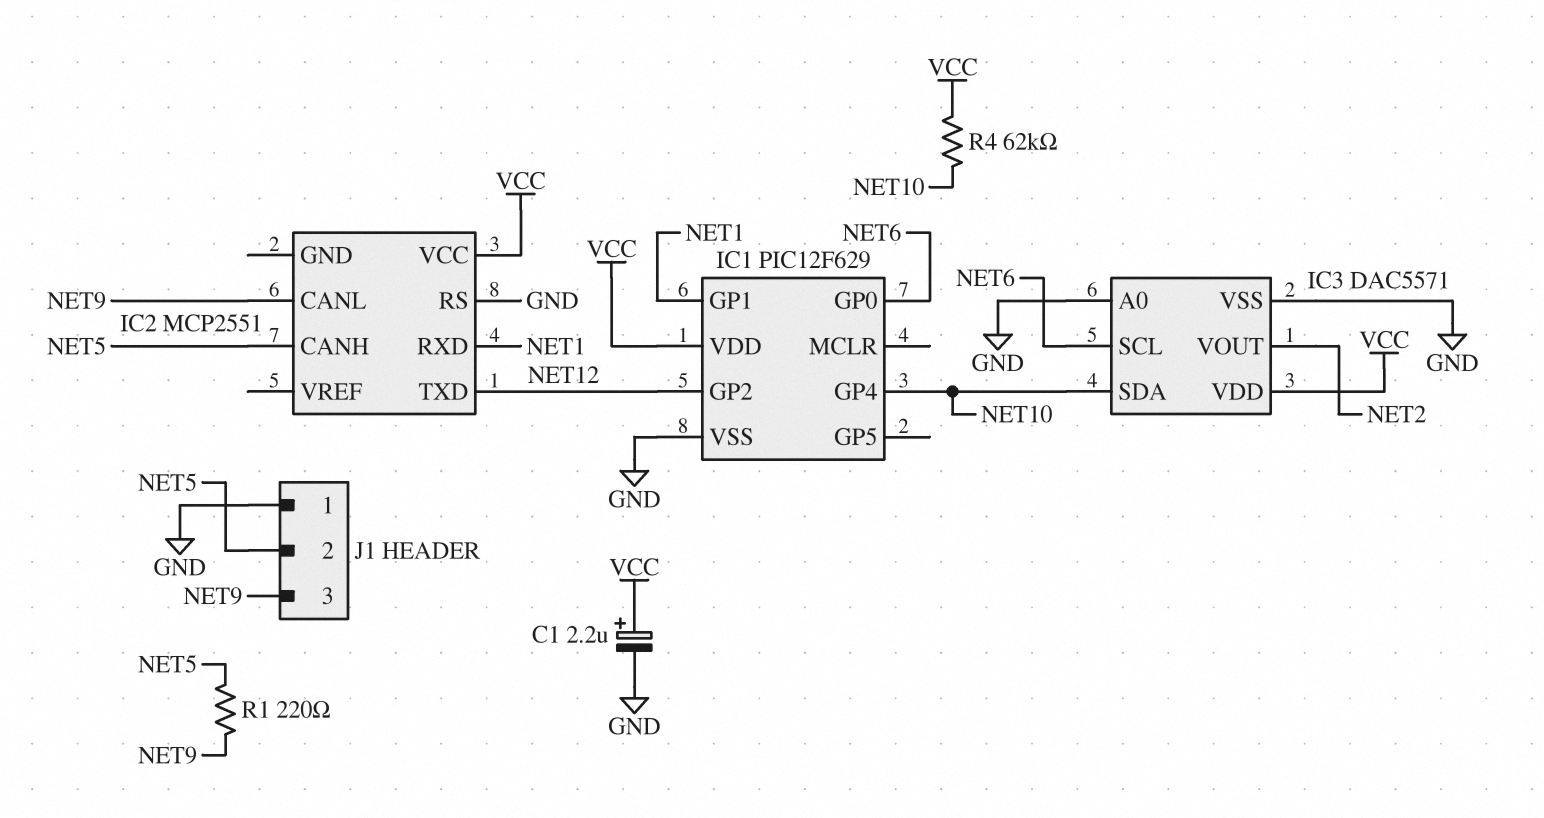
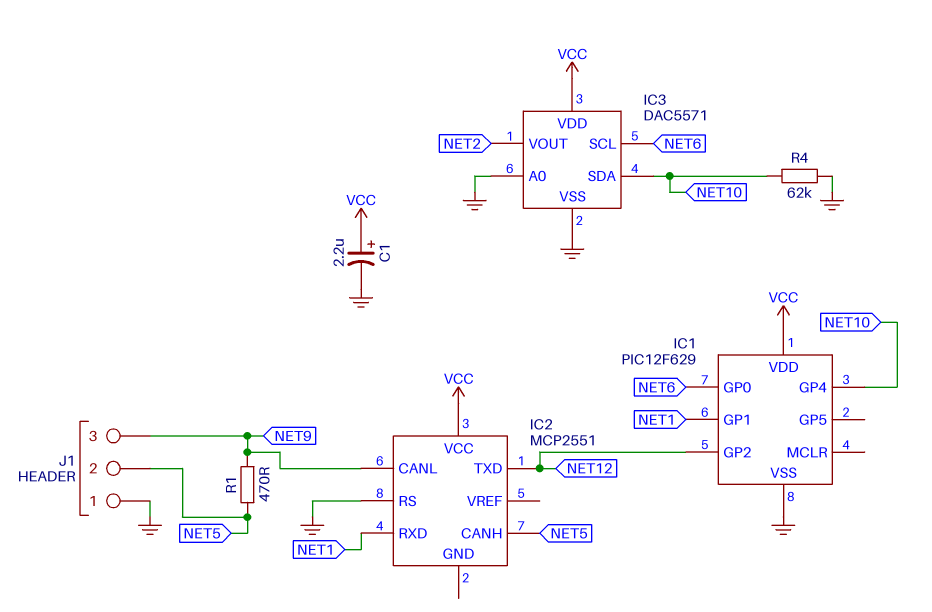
R1: 220 (NET5, NET9) -> 470 (NET5, NET9)
R4: 62k (NET10, VCC) -> 62k (GND, NET10)

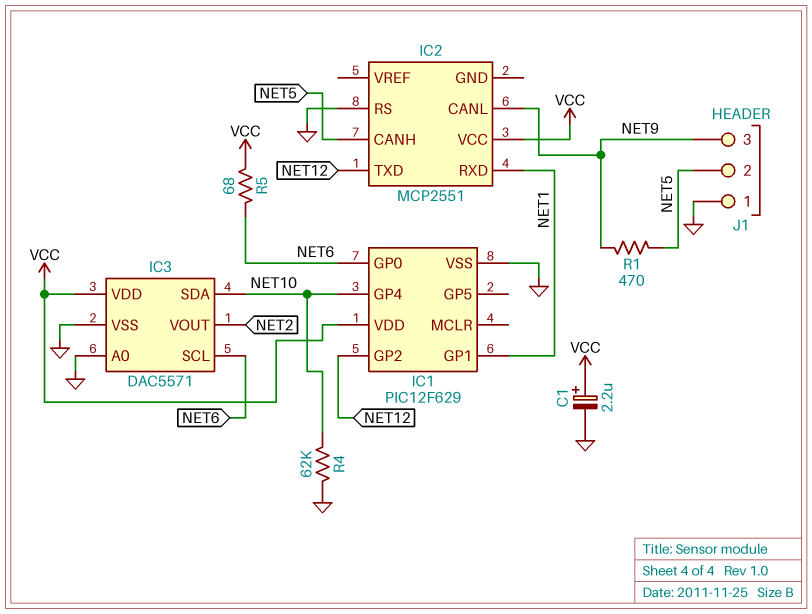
R5: none -> 68 (NET6, VCC)

